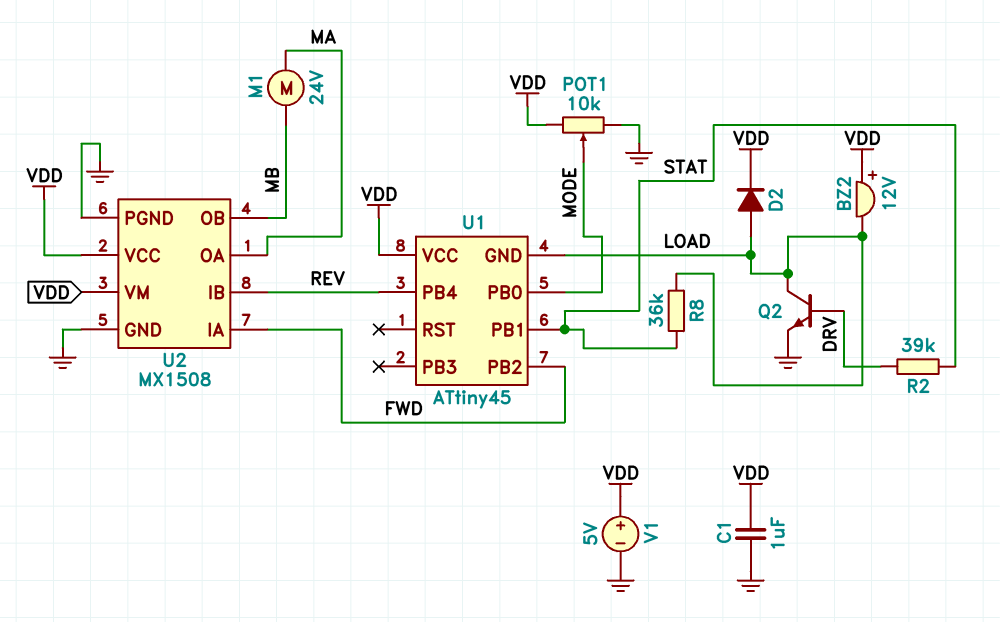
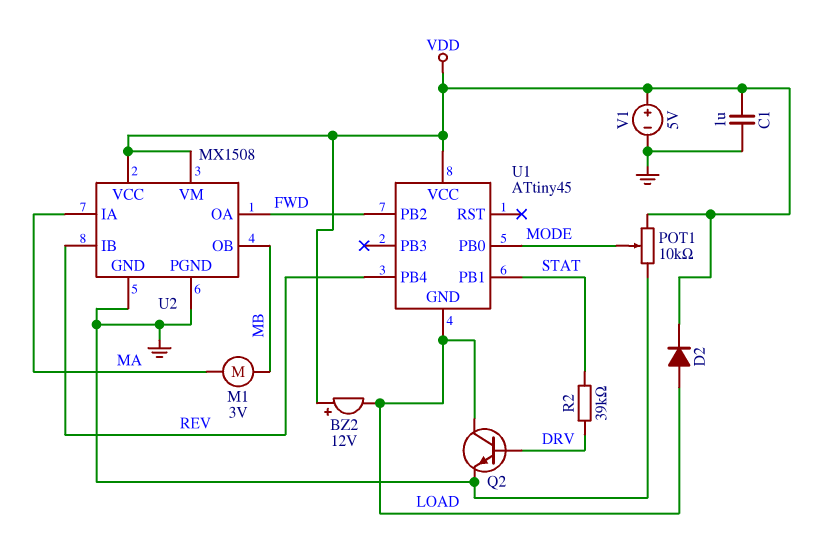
M1: motor 24V (MA, MB) -> motor 3V (MA, MB)
R8: 36k (LOAD, STAT) -> none
U2 pin IA: FWD -> MA
U2 pin OA: MA -> FWD

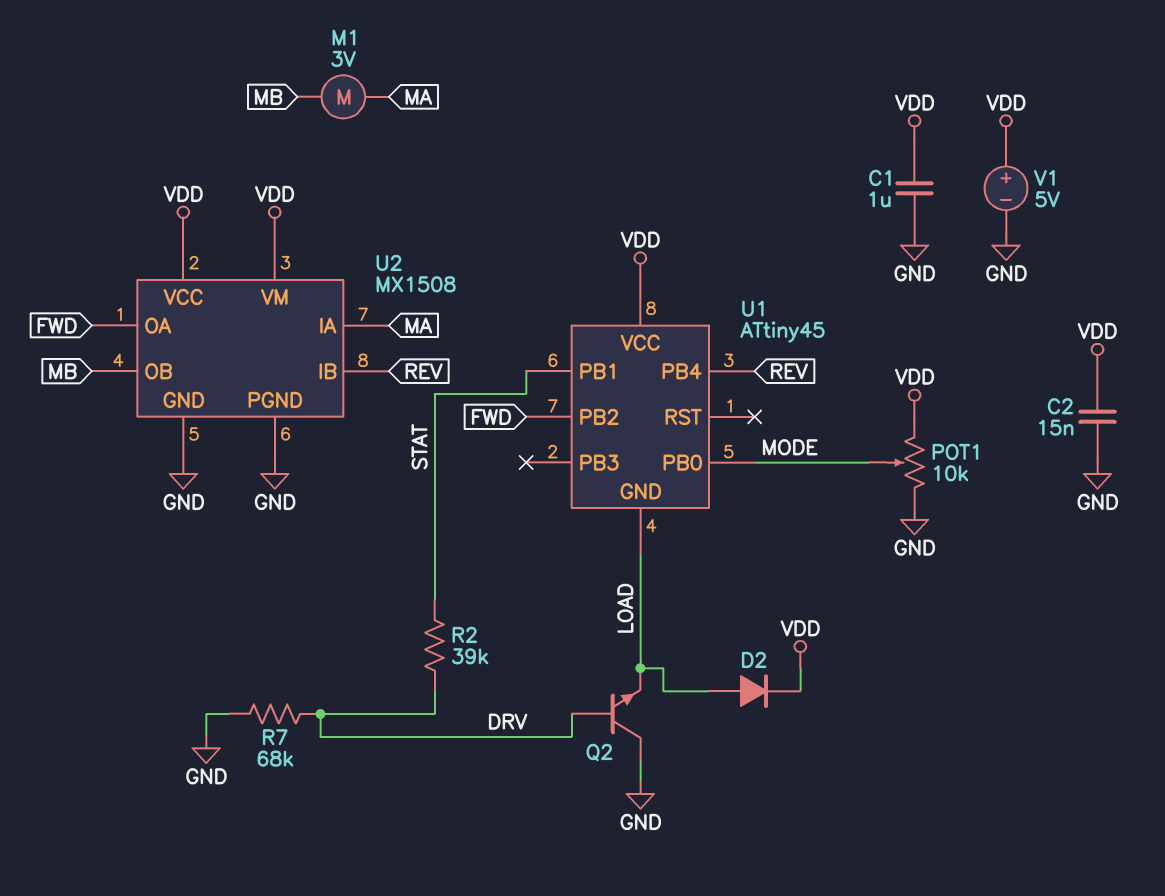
BZ2: buzzer 12V (plus VDD, minus LOAD) -> none
C2: none -> 15nF (GND, VDD)
Q2: NPN (B DRV, C LOAD, E GND) -> NPN (B DRV, C GND, E LOAD)
R7: none -> 68k (DRV, GND)

